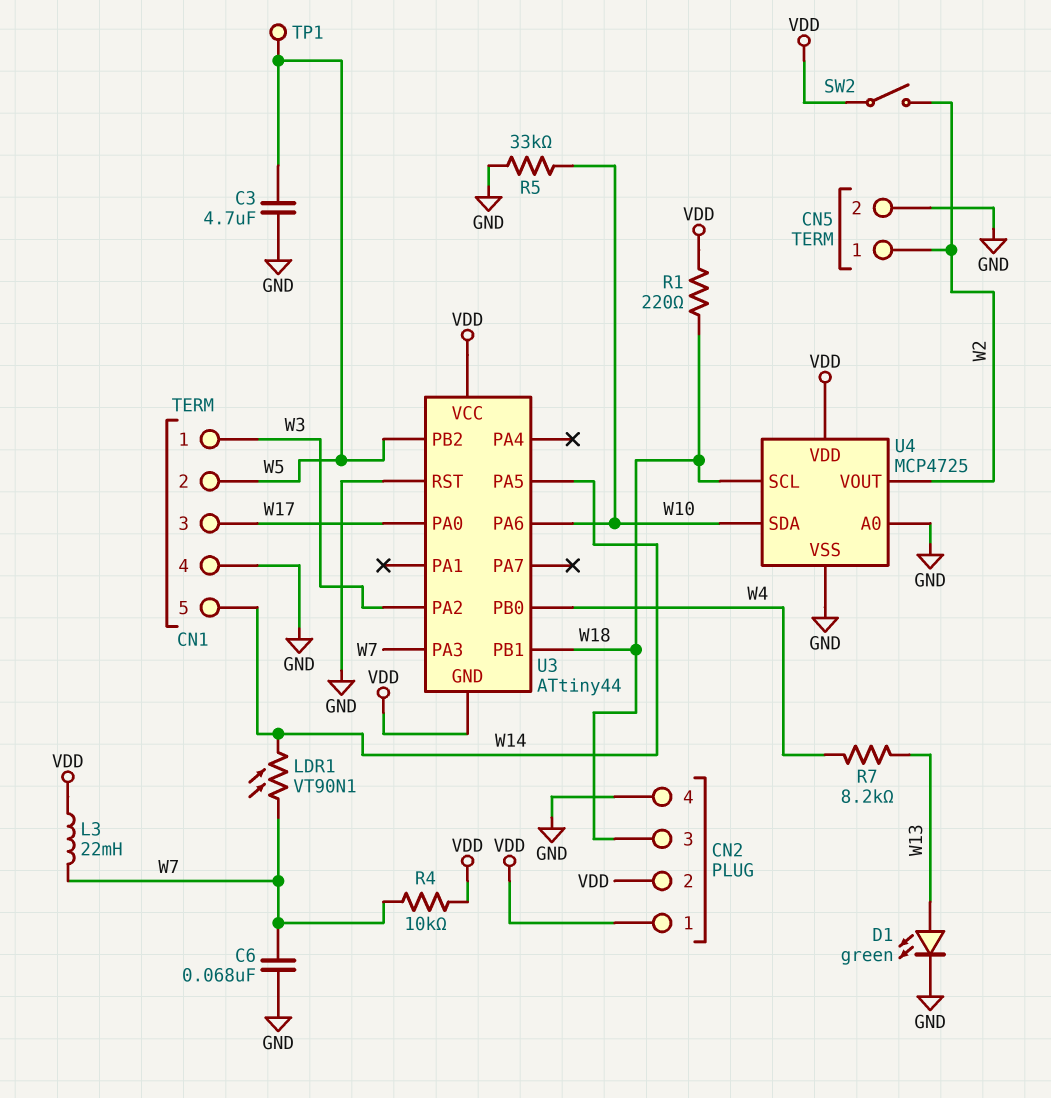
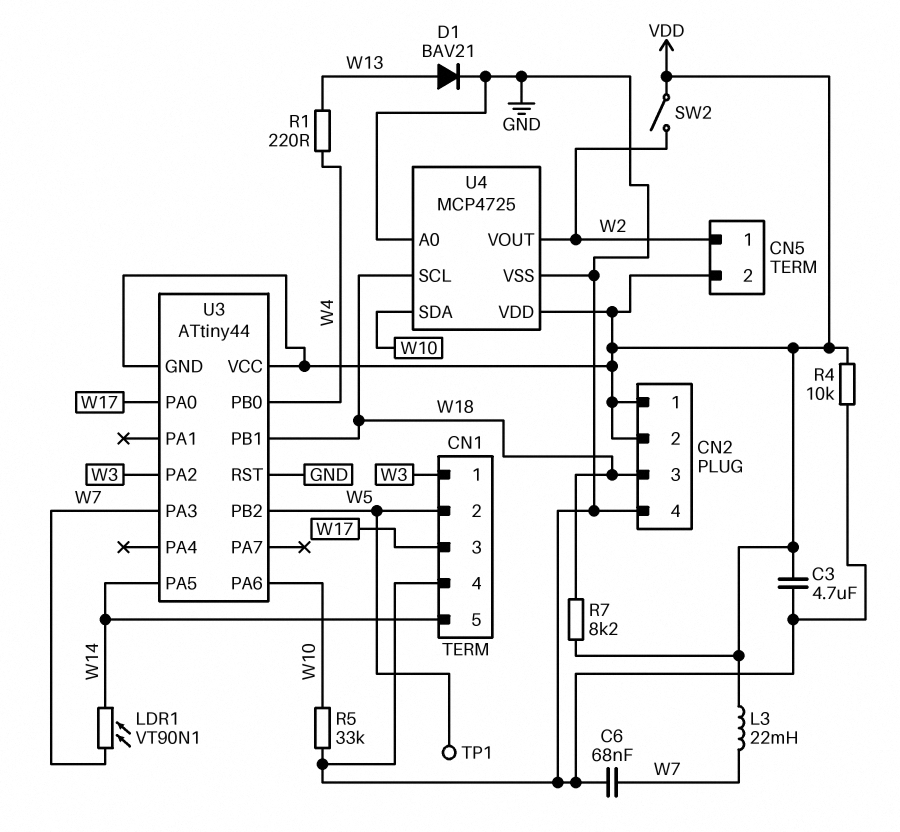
C3: 4.7uF (GND, W5) -> 4.7uF (GND, VDD)
CN5 pin 2: GND -> VDD
D1: LED green (A W13, K GND) -> diode BAV21 (A W13, K GND)
R1: 220 (VDD, W18) -> 220 (W4, W13)
R4: 10k (VDD, W7) -> 10k (GND, VDD)
R7: 8.2k (W4, W13) -> 8.2k (VDD, W18)

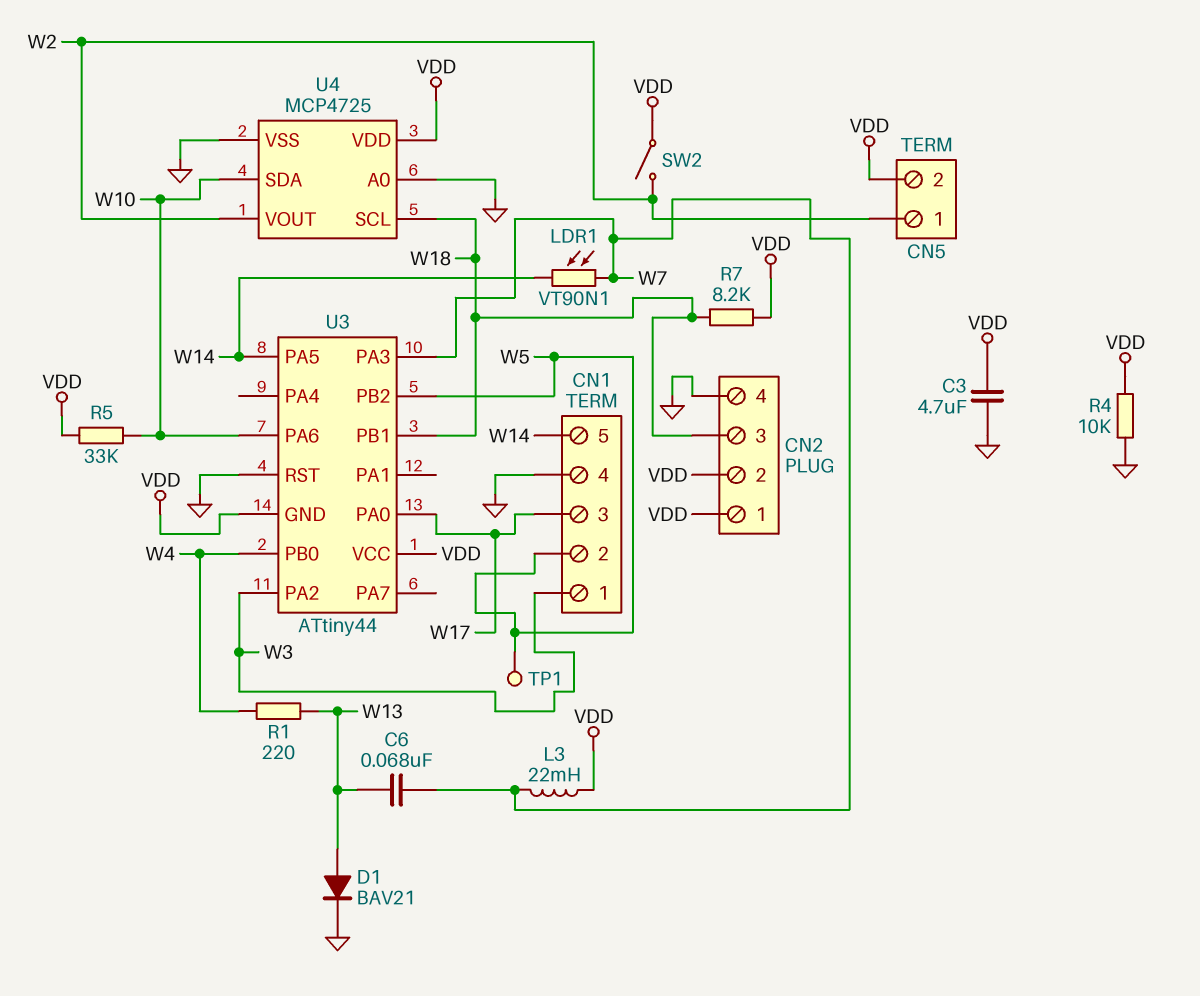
C6: 68nF (GND, W7) -> 68nF (W7, W13)
R5: 33k (GND, W10) -> 33k (VDD, W10)

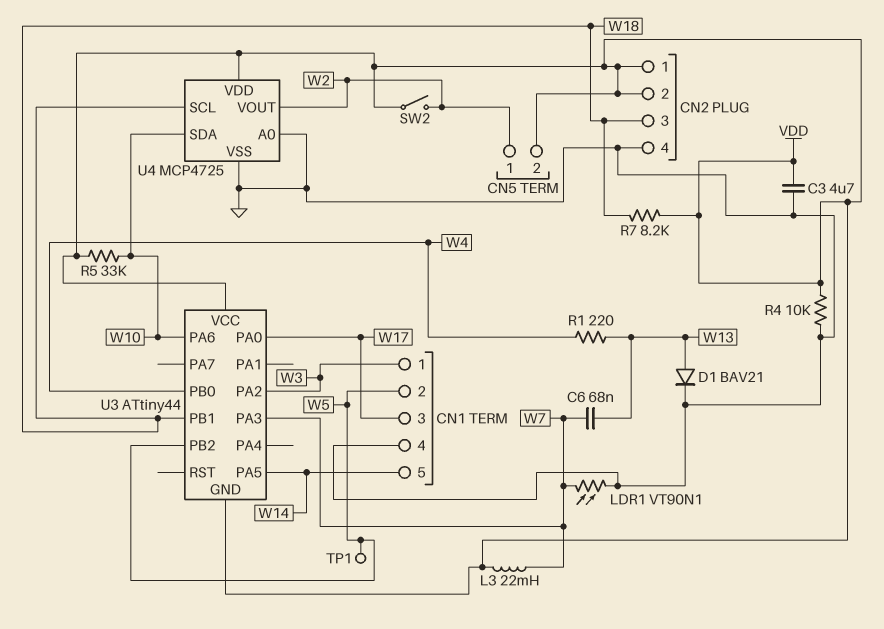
LDR1: VT90N1 (W7, W14) -> VT90N1 (GND, W7)
U3 pin RST: GND -> none

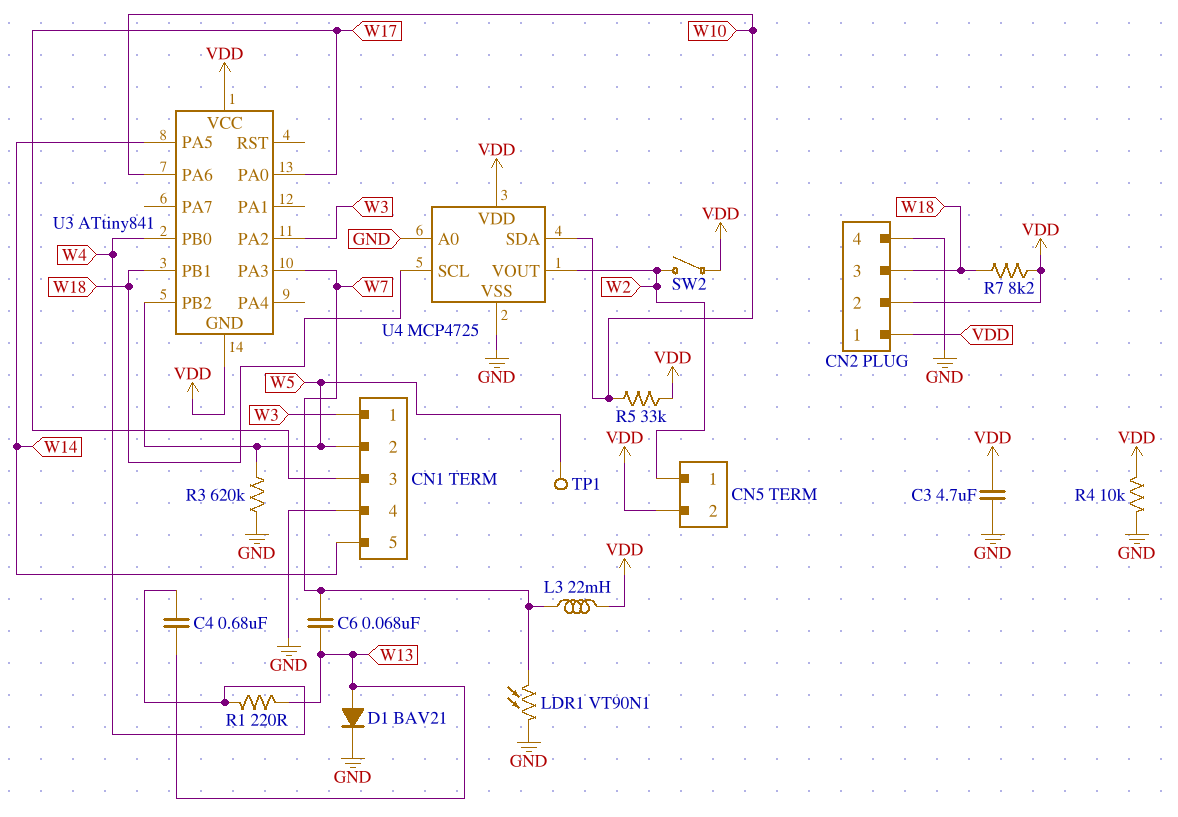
C4: none -> 680nF (W4, W13)
R3: none -> 620k (GND, W5)
U3: ATtiny44 -> ATtiny841

